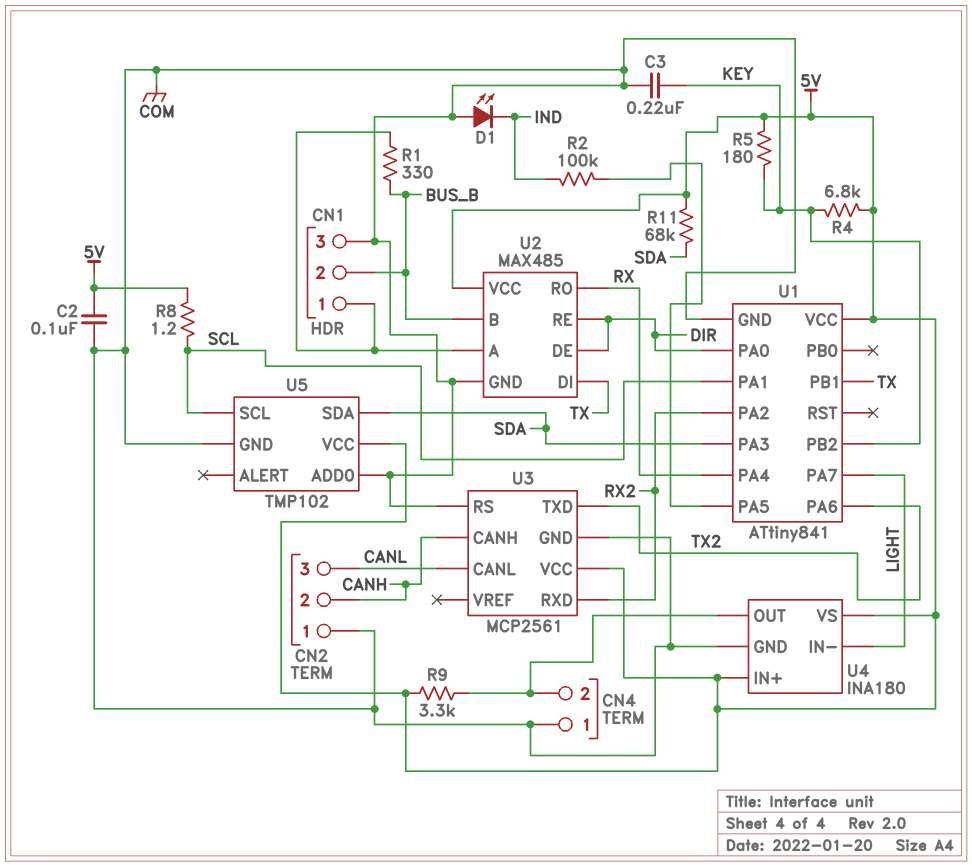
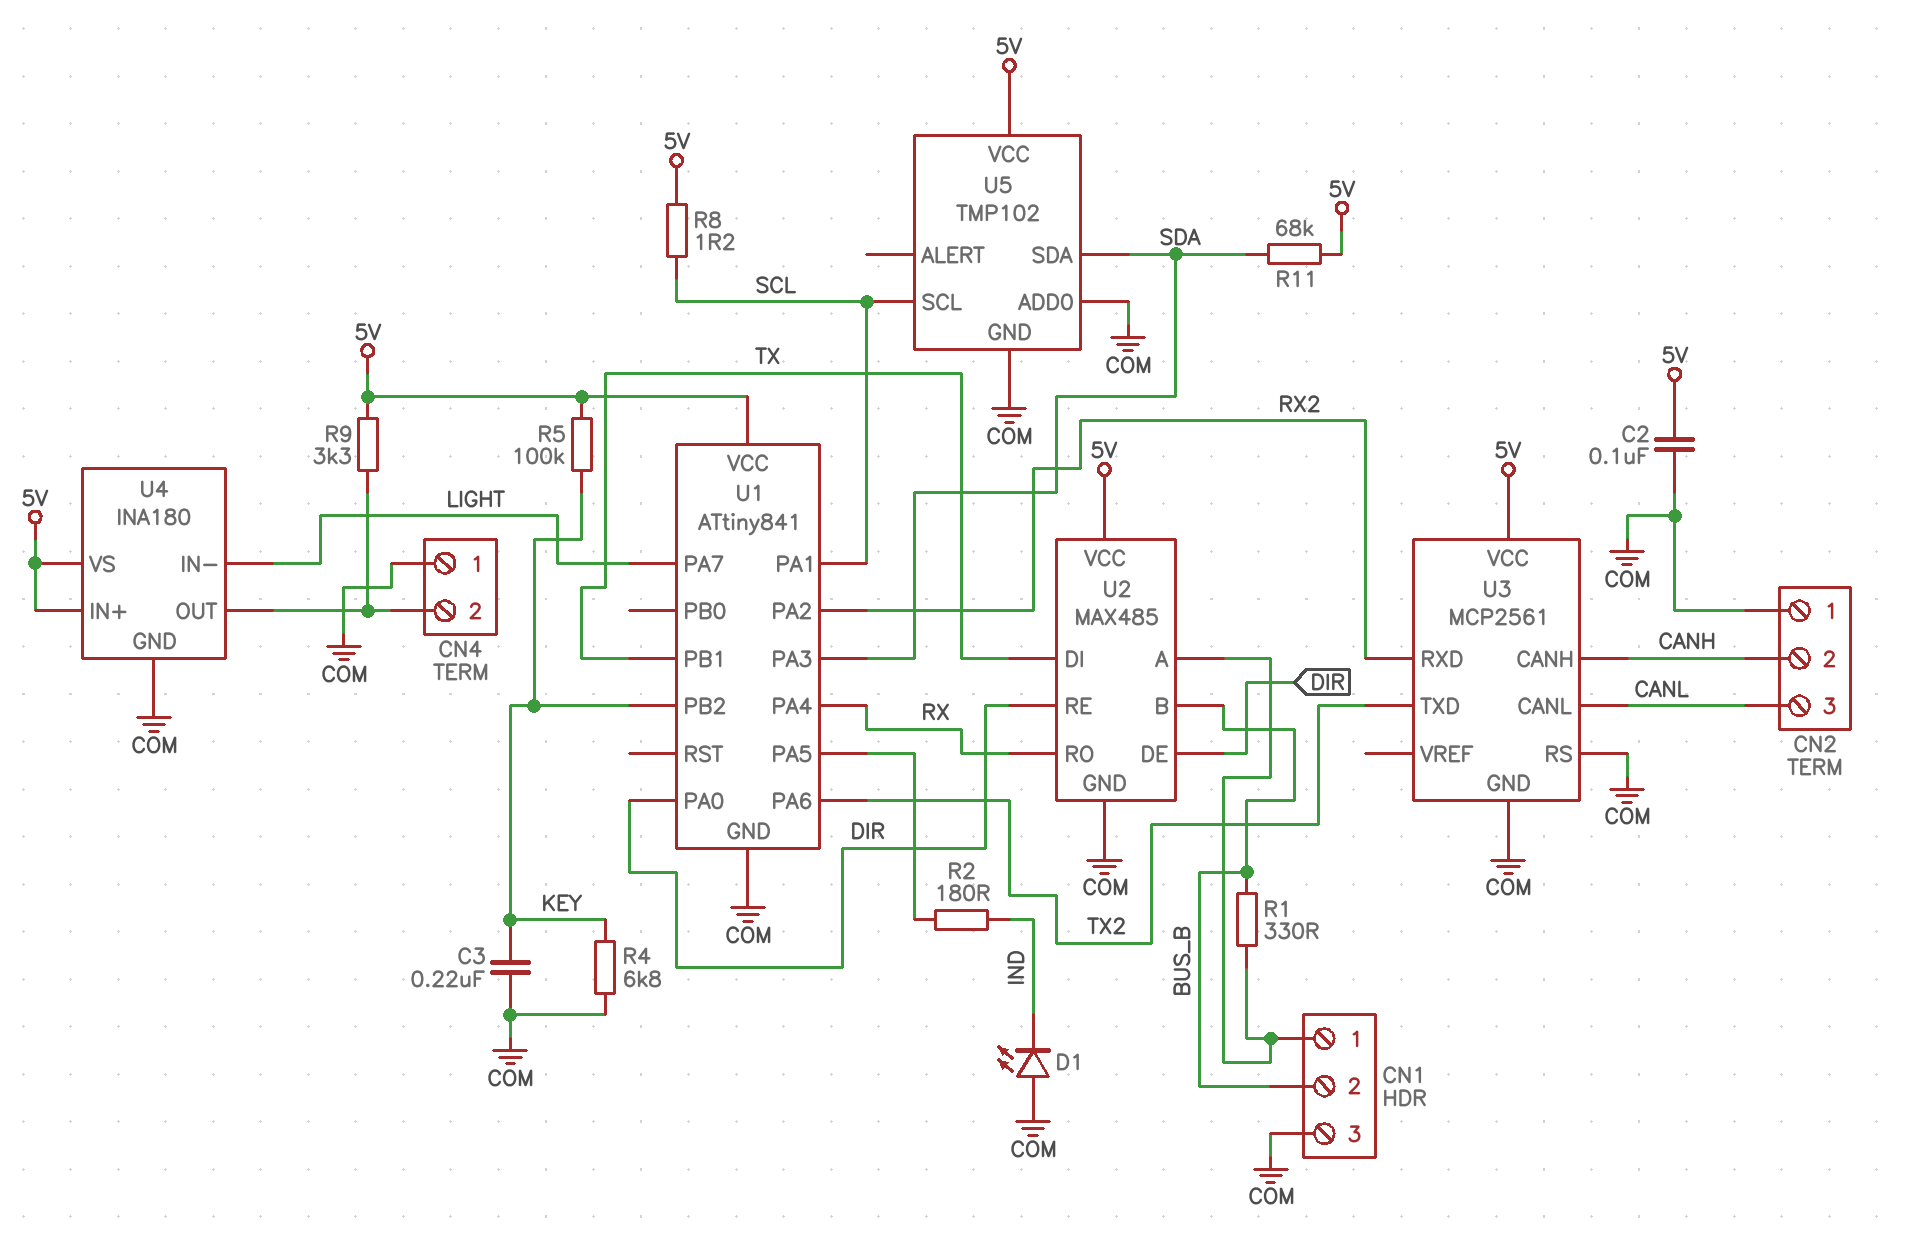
R2: 100k (IND, U1/PA5) -> 180 (IND, U1/PA5)
R4: 6.8k (5V, KEY) -> 6.8k (COM, KEY)
R5: 180 (5V, KEY) -> 100k (5V, KEY)

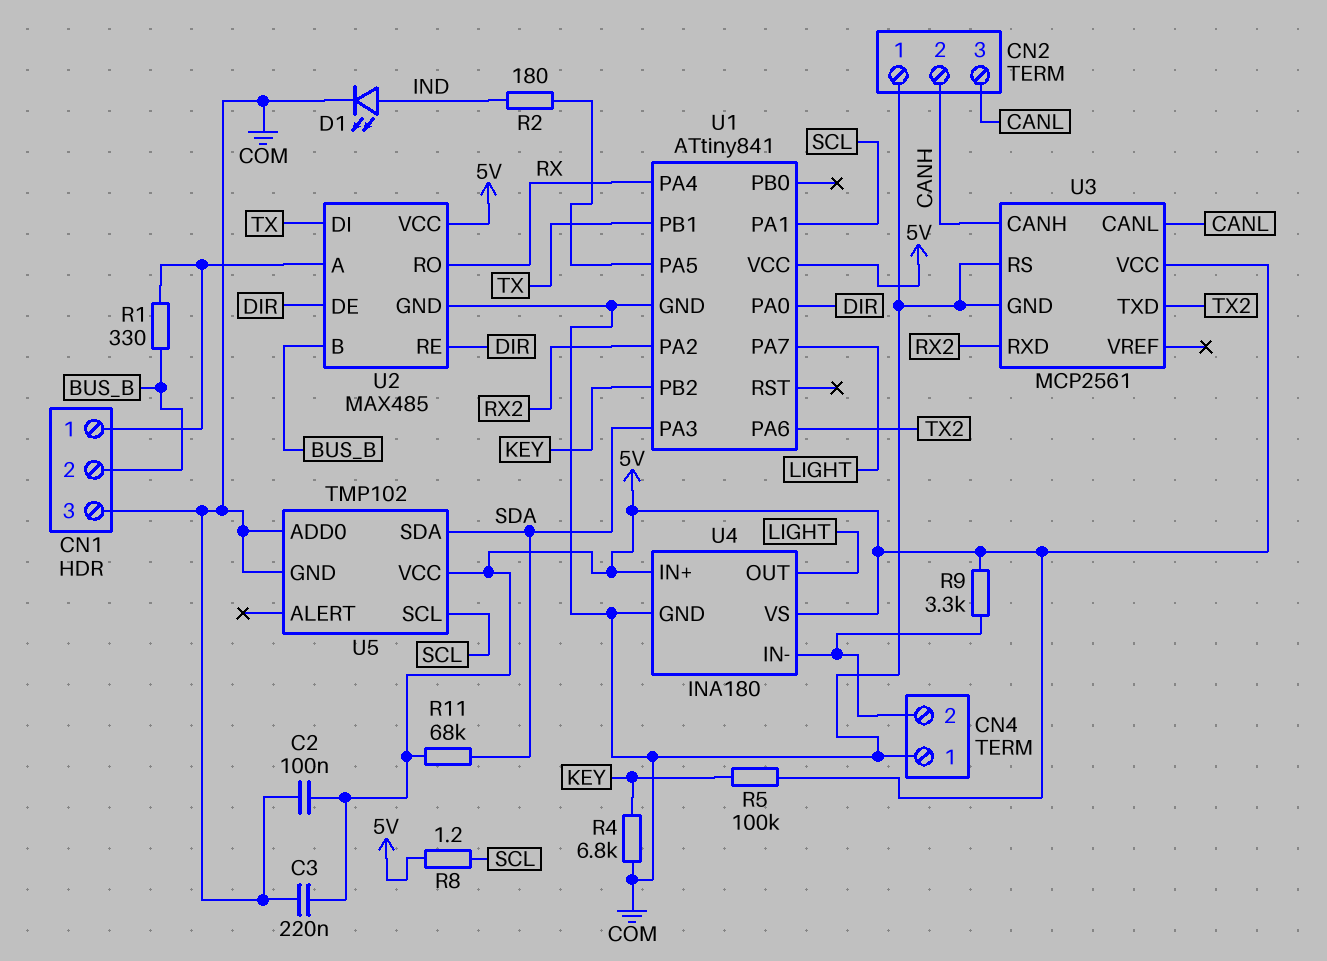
C3: 220nF (COM, KEY) -> 220nF (5V, COM)
D1: LED (A COM, K IND) -> LED (A IND, K COM)
U4 pin IN-: LIGHT -> CN4/2
U4 pin OUT: CN4/2 -> LIGHT

